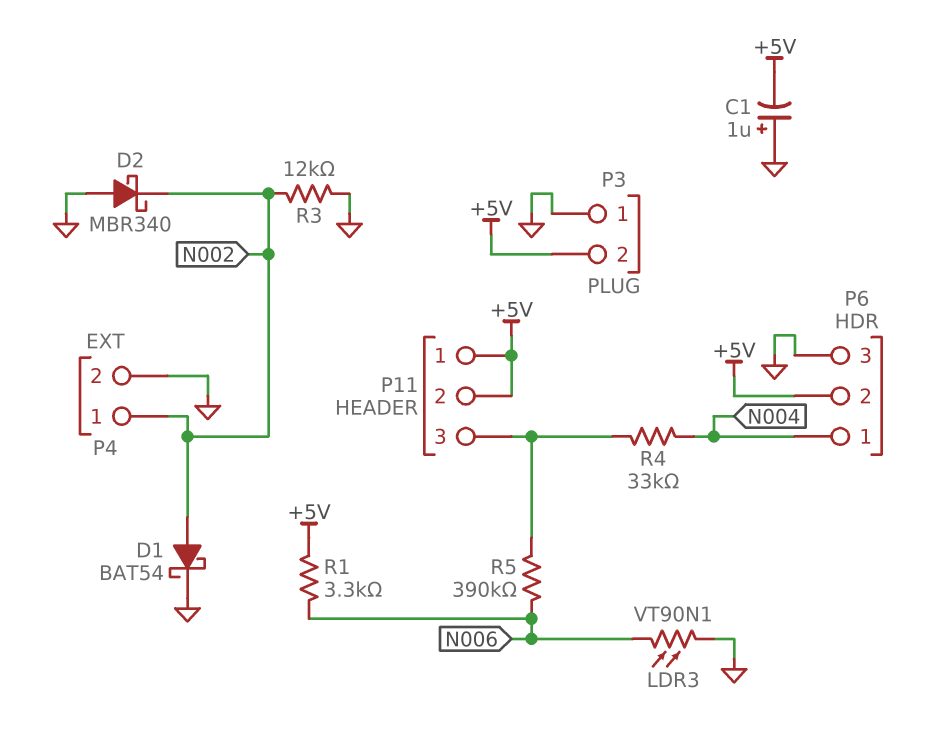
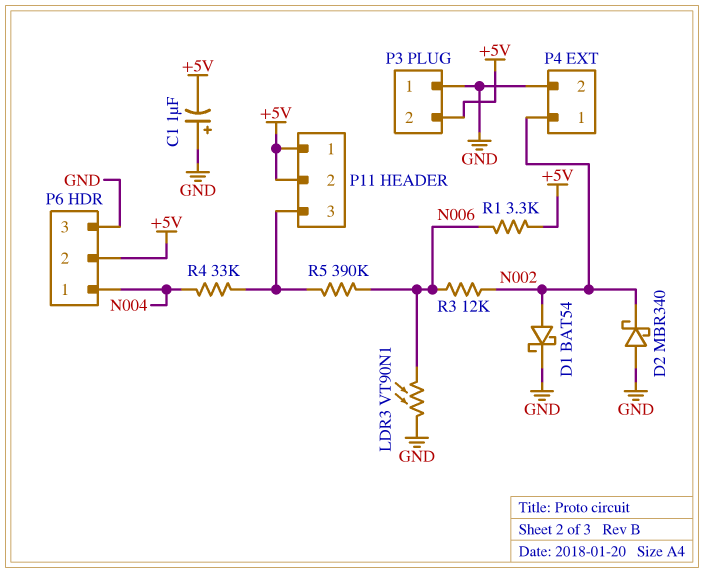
R3: 12k (GND, N002) -> 12k (N002, N006)

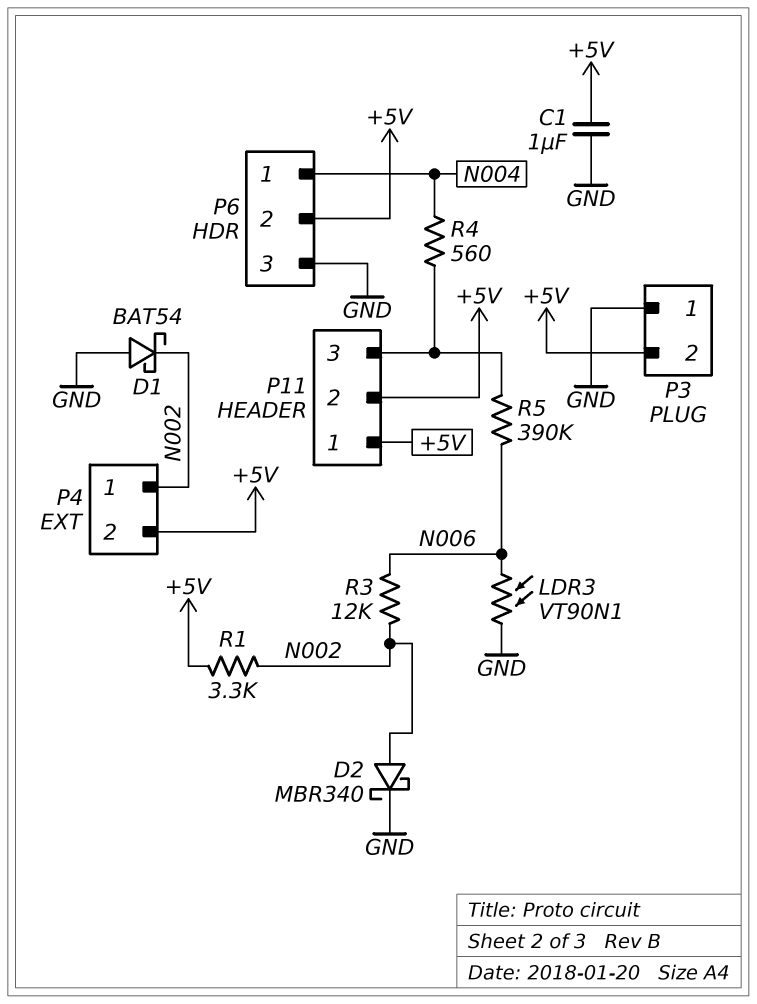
C1: 1uF (plus GND, minus +5V) -> 1uF (+5V, GND)
D1: schottky BAT54 (A N002, K GND) -> schottky BAT54 (A GND, K N002)
D2: schottky MBR340 (A GND, K N002) -> schottky MBR340 (A N002, K GND)
P4 pin 2: GND -> +5V
R1: 3.3k (+5V, N006) -> 3.3k (+5V, N002)
R4: 33k (N004, P11/3) -> 560 (N004, P11/3)

